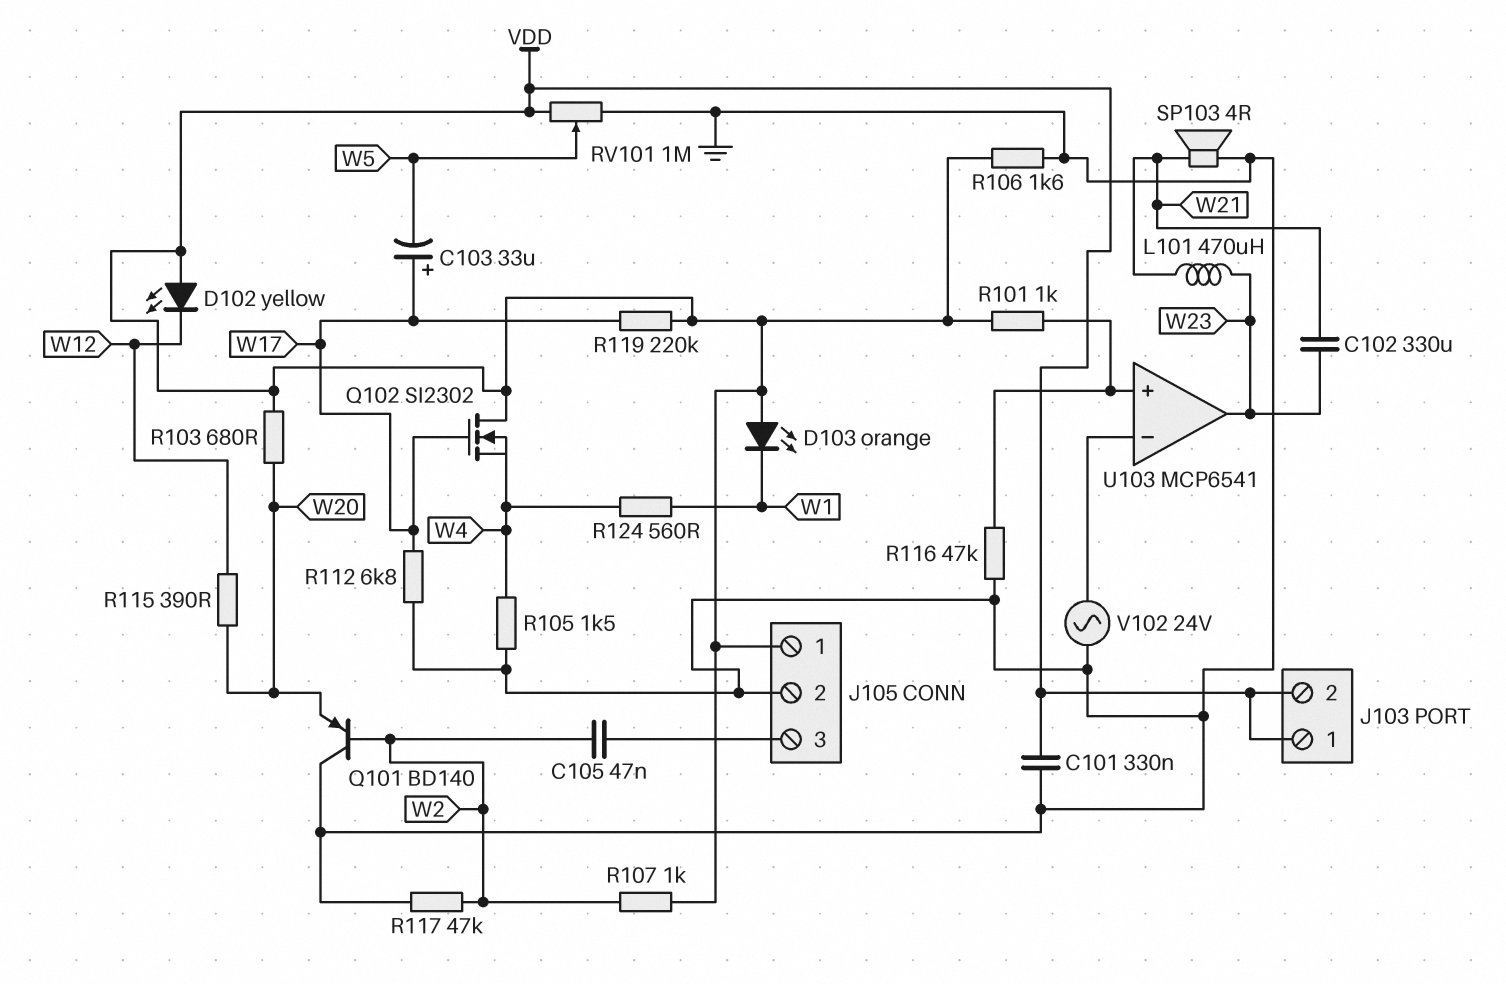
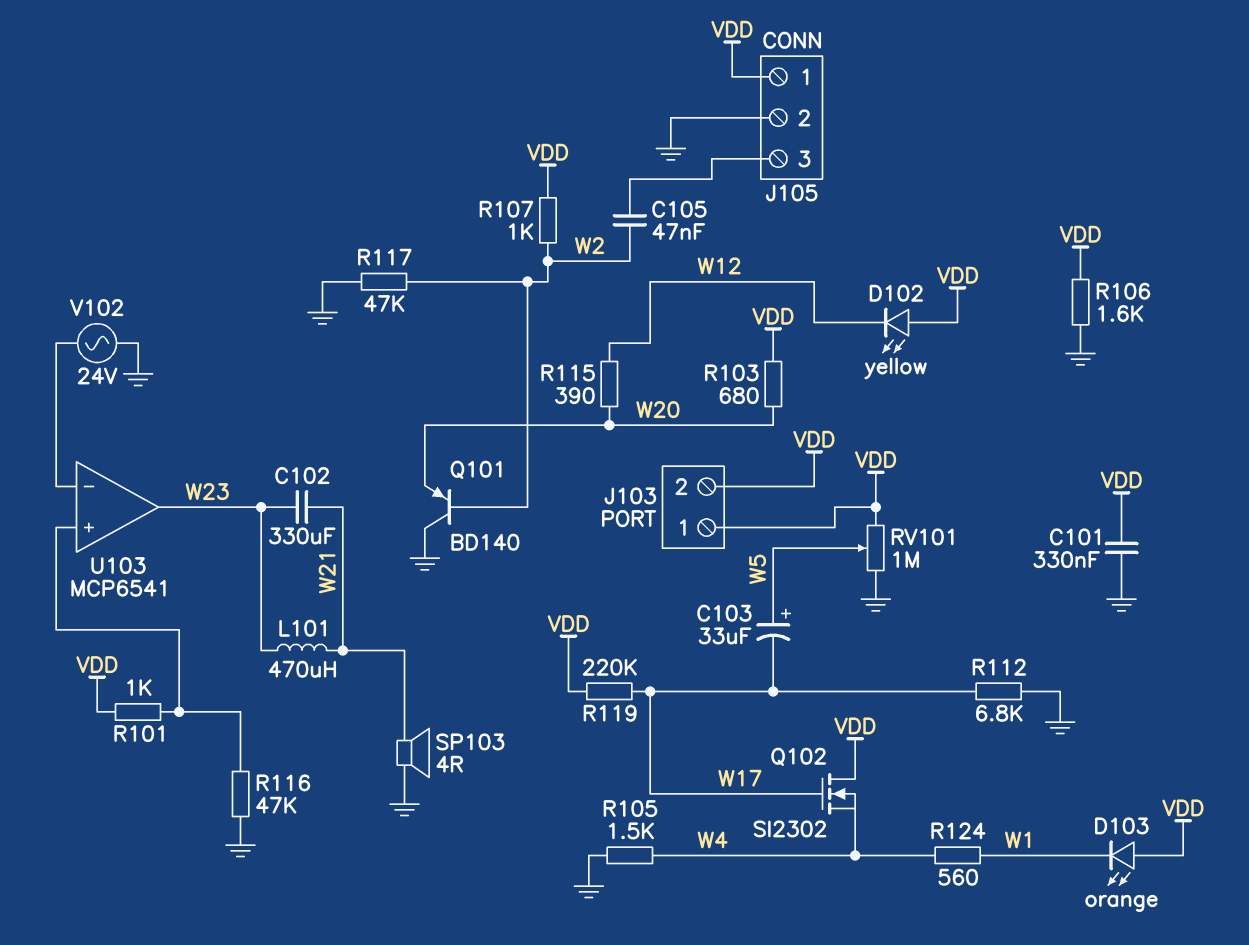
C103: 33uF (plus W17, minus W5) -> 33uF (plus W5, minus W17)

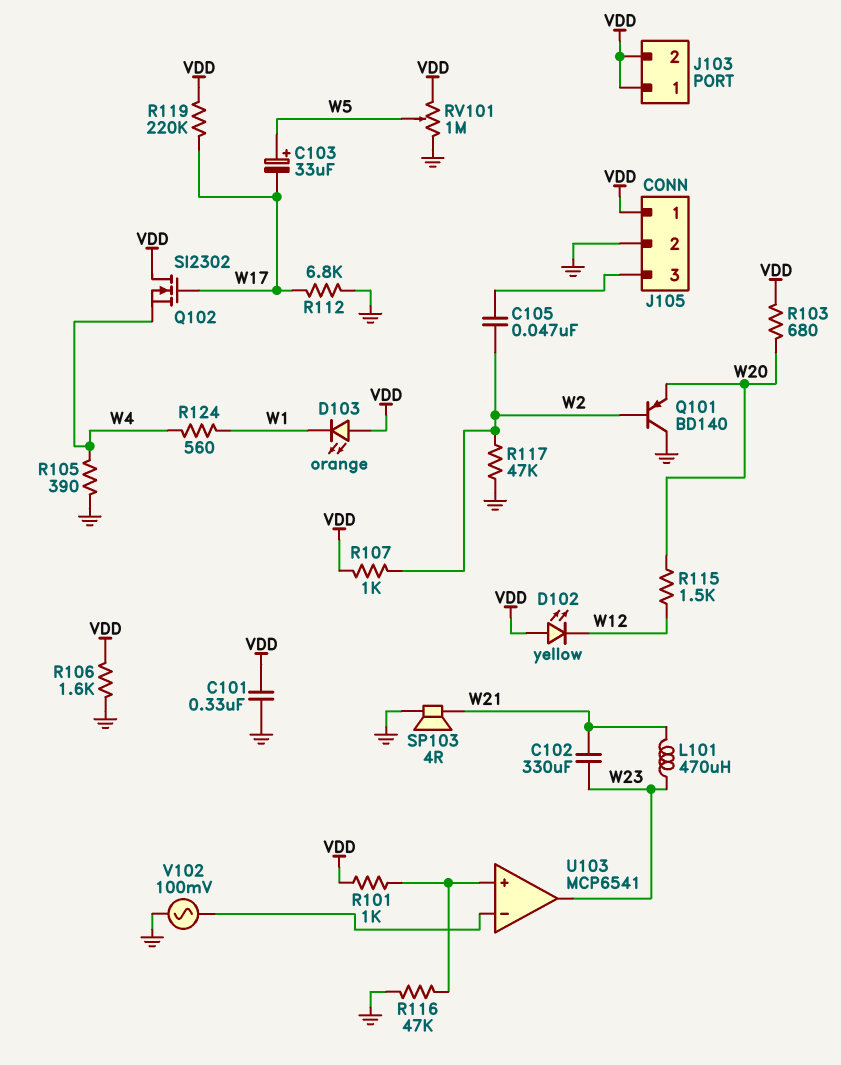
R105: 1.5k (GND, W4) -> 390 (GND, W4)
R115: 390 (W12, W20) -> 1.5k (W12, W20)
V102: AC 24V (GND, U103/in-) -> AC 100mV (GND, U103/in-)

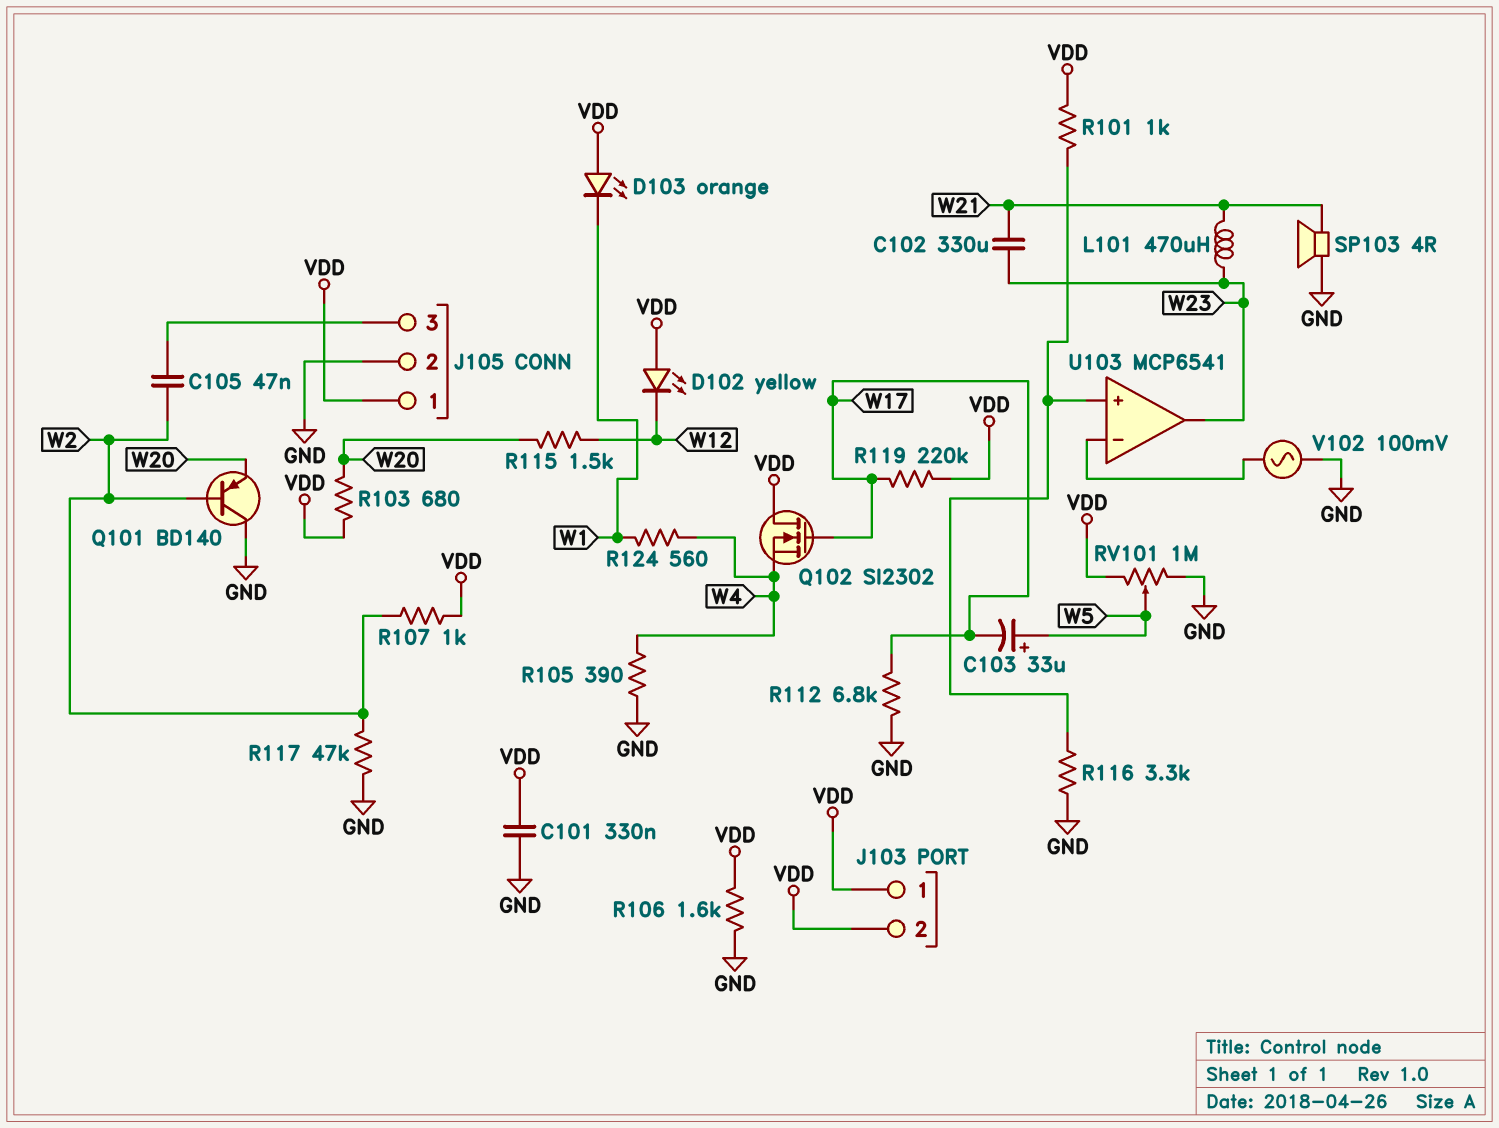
R116: 47k (GND, U103/in+) -> 3.3k (GND, U103/in+)

